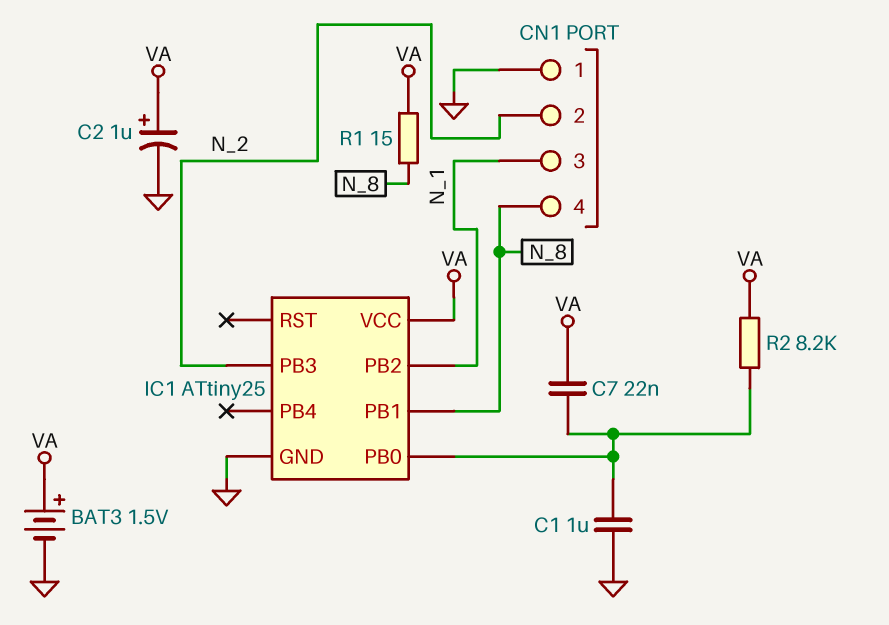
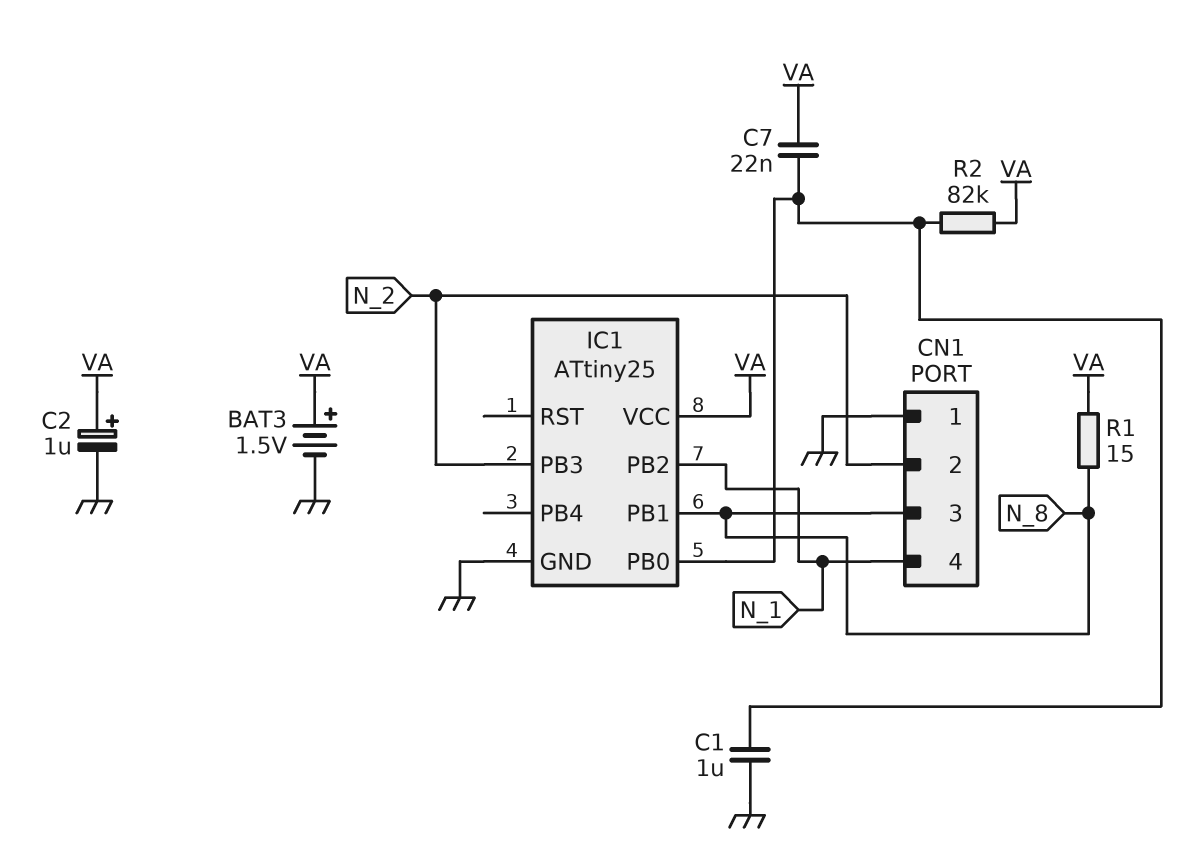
CN1 pin 3: N_1 -> N_8
CN1 pin 4: N_8 -> N_1
R2: 8.2k (IC1/PB0, VA) -> 82k (IC1/PB0, VA)

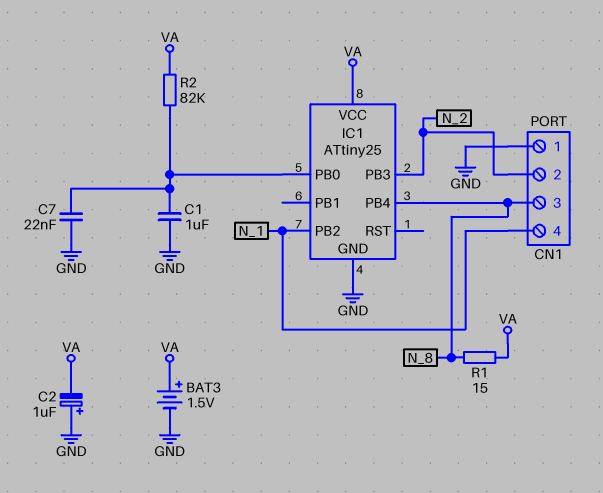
C2: 1uF (plus VA, minus GND) -> 1uF (plus GND, minus VA)
C7: 22nF (IC1/PB0, VA) -> 22nF (GND, IC1/PB0)
IC1 pin PB1: N_8 -> none
IC1 pin PB4: none -> N_8

